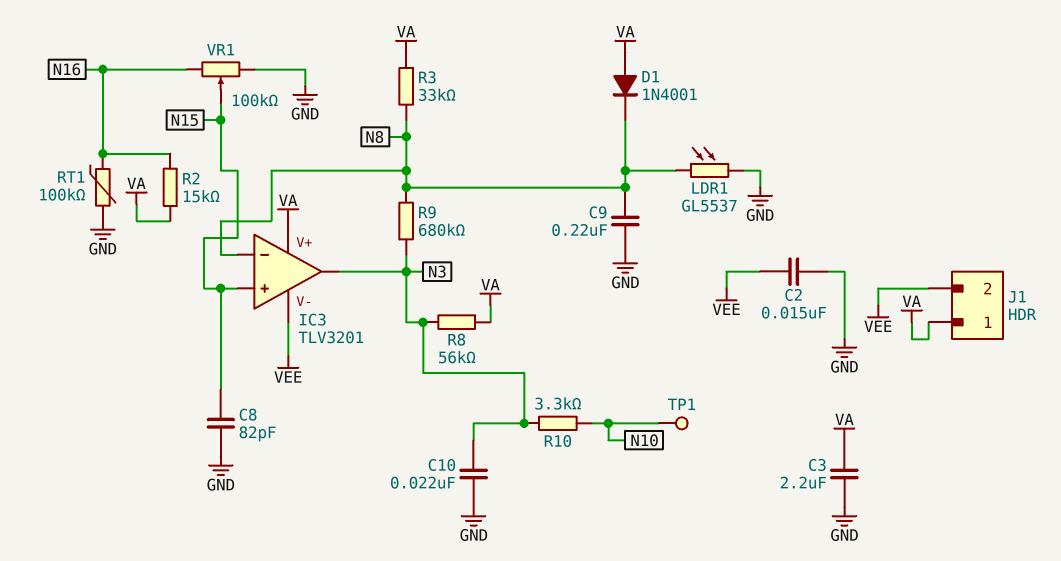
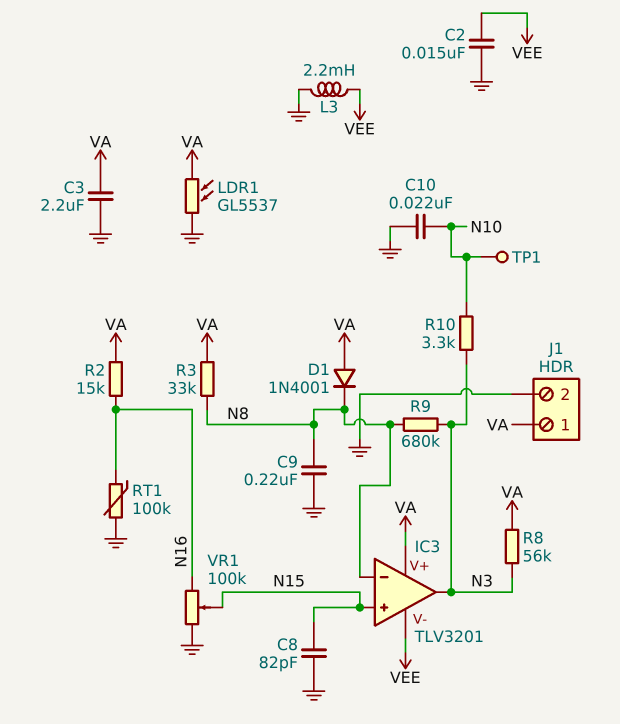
C10: 22nF (GND, N3) -> 22nF (GND, N10)
J1 pin 2: VEE -> GND
L3: none -> 2.2mH (GND, VEE)
LDR1: GL5537 (GND, N8) -> GL5537 (GND, VA)

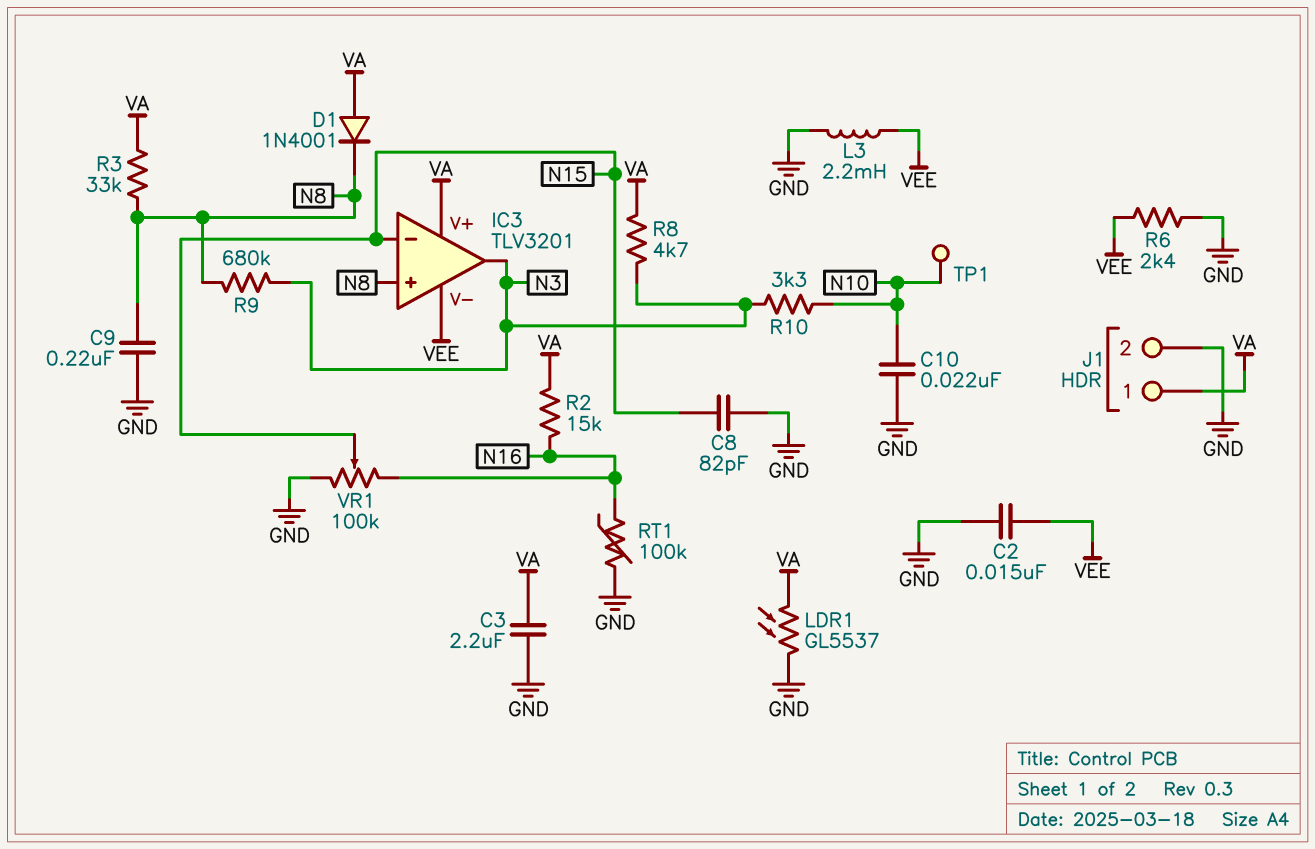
IC3 pin in+: N15 -> N8
IC3 pin in-: N8 -> N15
R6: none -> 2.4k (GND, VEE)
R8: 56k (N3, VA) -> 4.7k (N3, VA)

